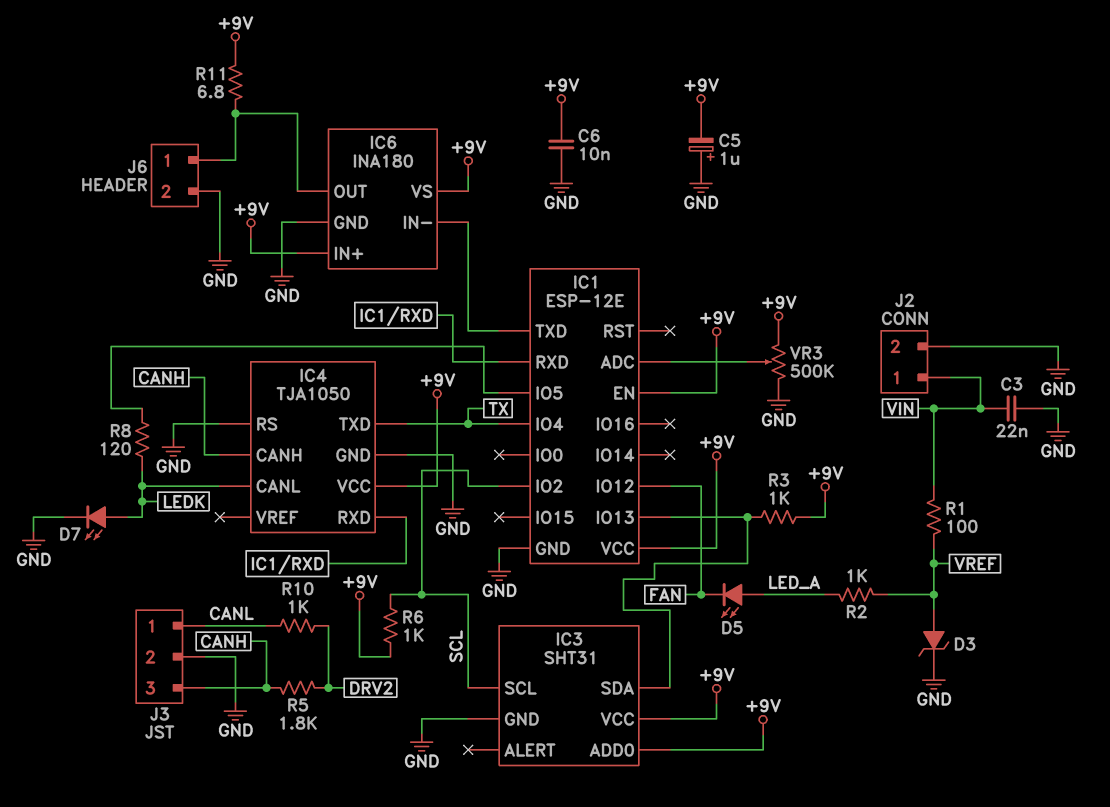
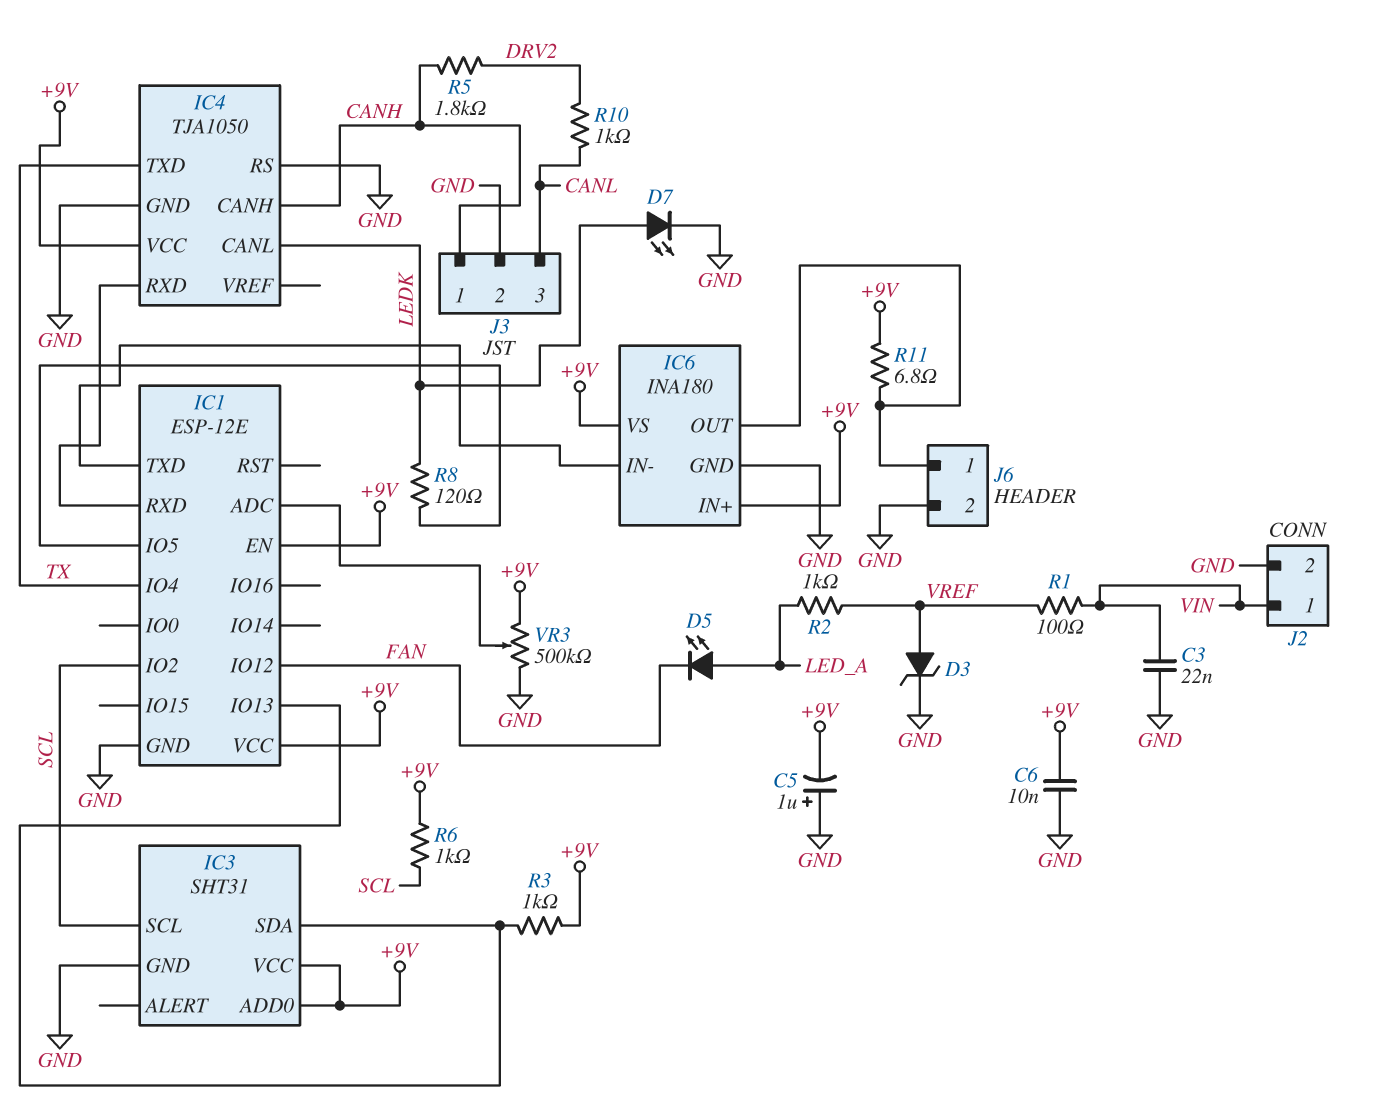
J3 pin 1: CANL -> CANH
J3 pin 3: CANH -> CANL

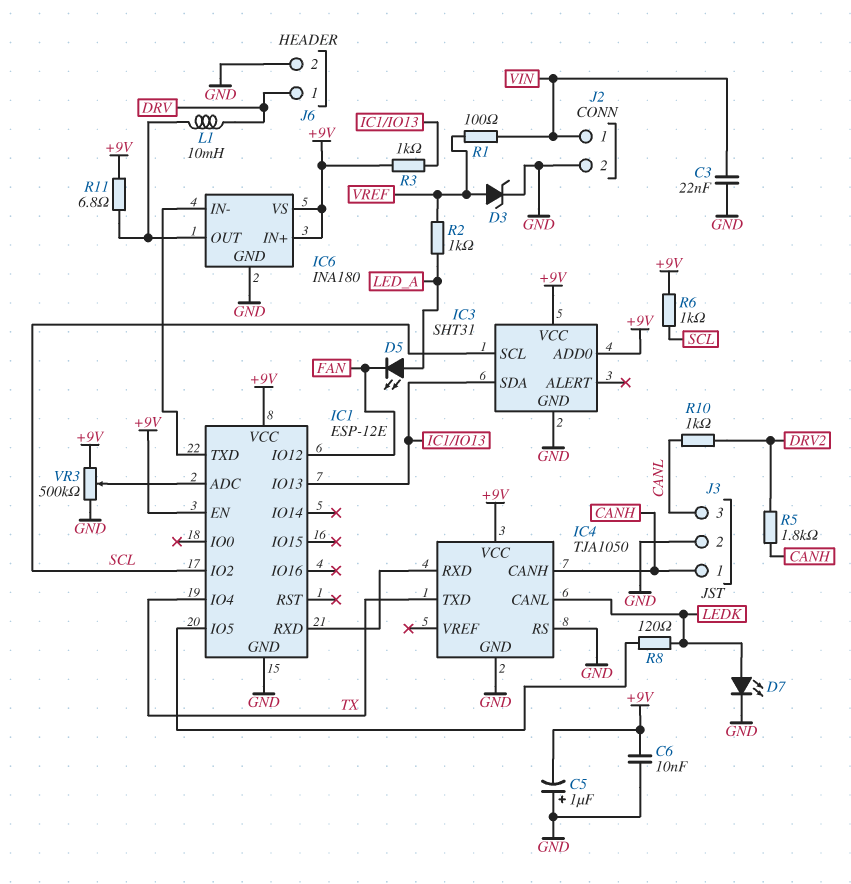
J6 pin 1: IC6/OUT -> DRV
L1: none -> 10mH (DRV, IC6/OUT)

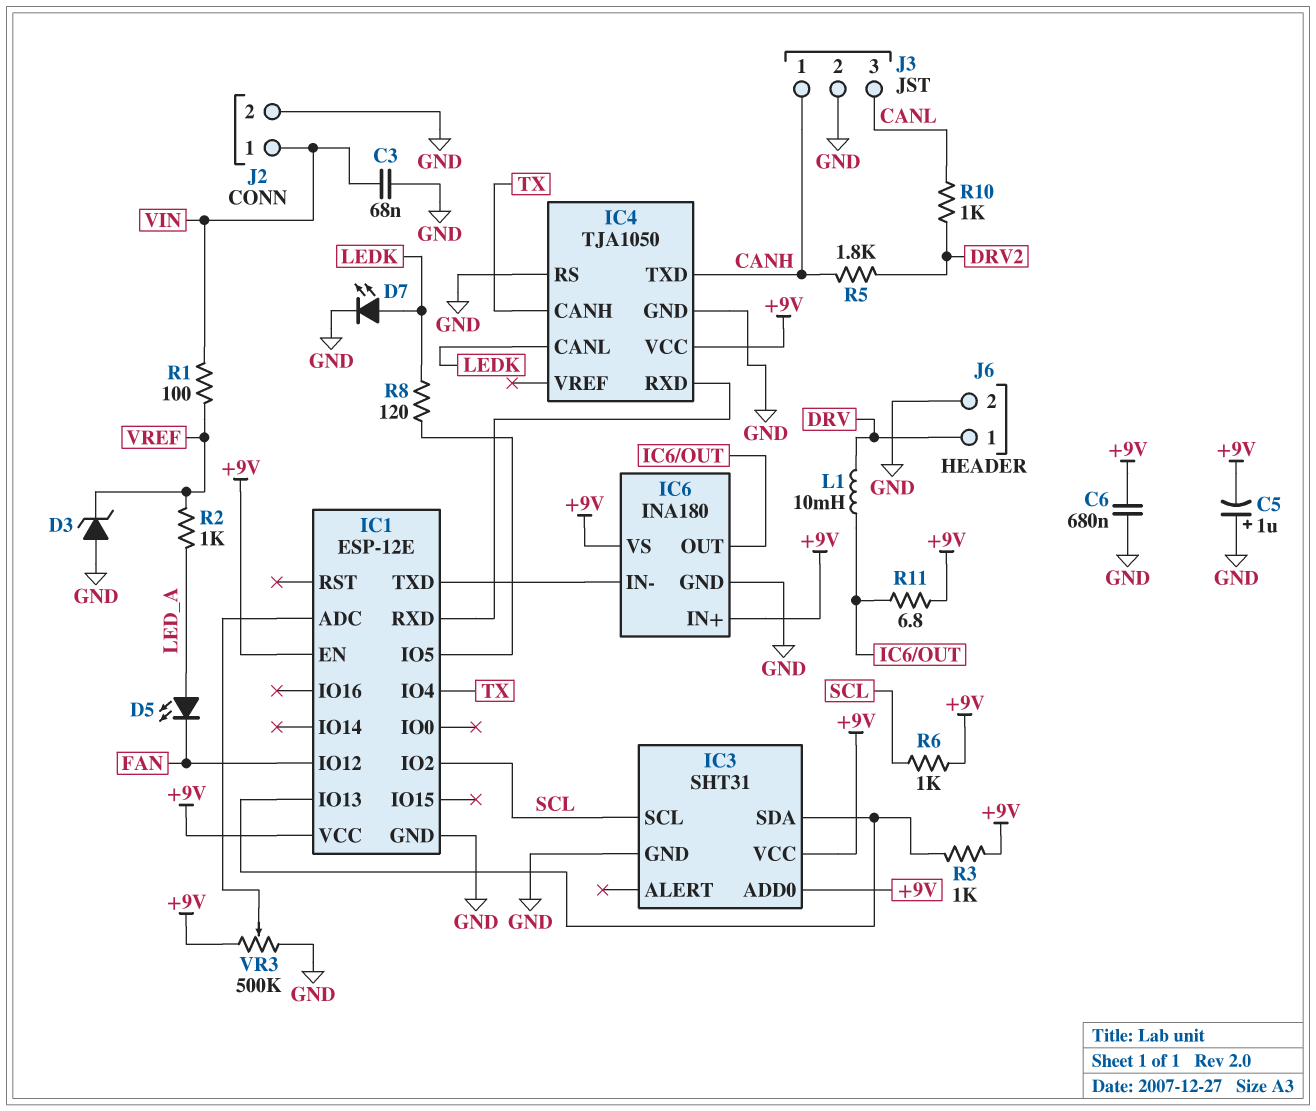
C3: 22nF (GND, VIN) -> 68nF (GND, VIN)
C6: 10nF (+9V, GND) -> 680nF (+9V, GND)
D3: zener (A VREF, K GND) -> zener (A GND, K VREF)
IC4 pin CANH: CANH -> TX
IC4 pin TXD: TX -> CANH

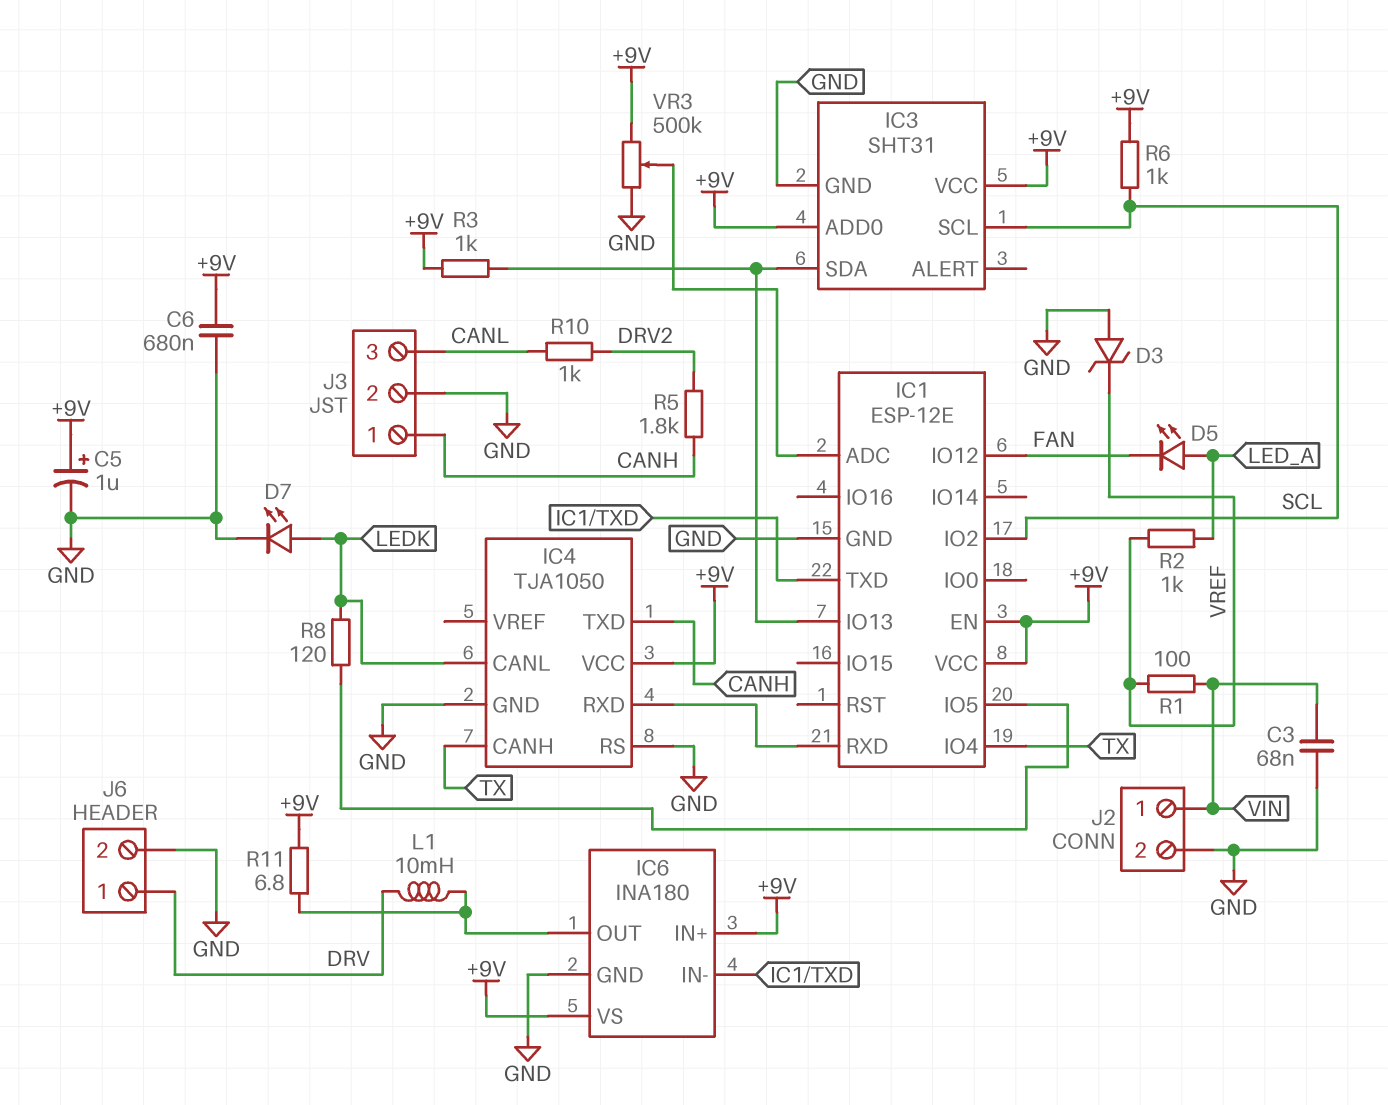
C5: 1uF (plus GND, minus +9V) -> 1uF (plus +9V, minus GND)

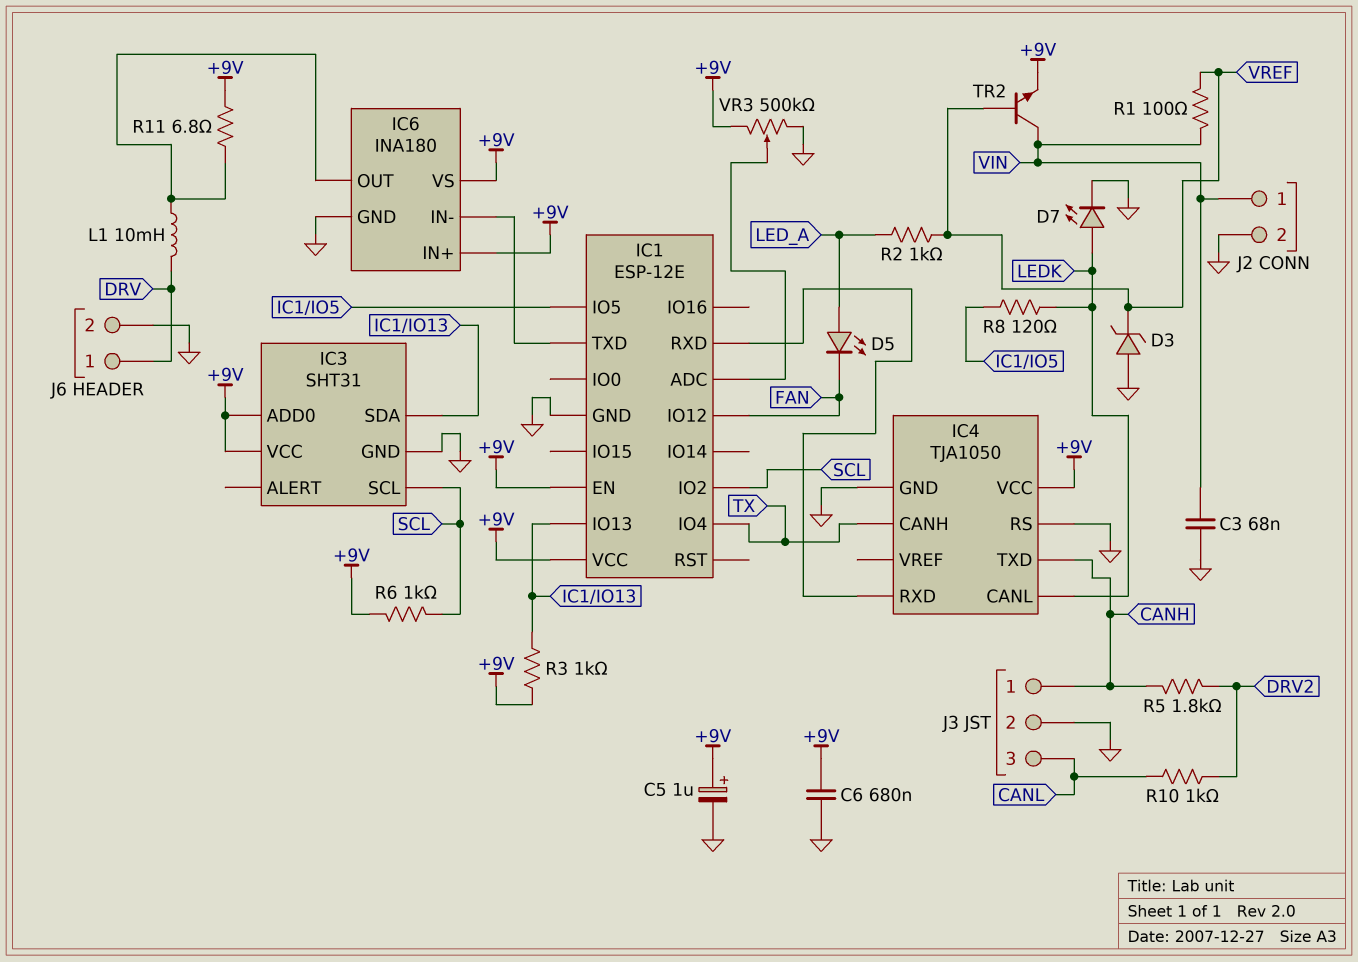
TR2: none -> NPN (B VREF, C VIN, E +9V)

